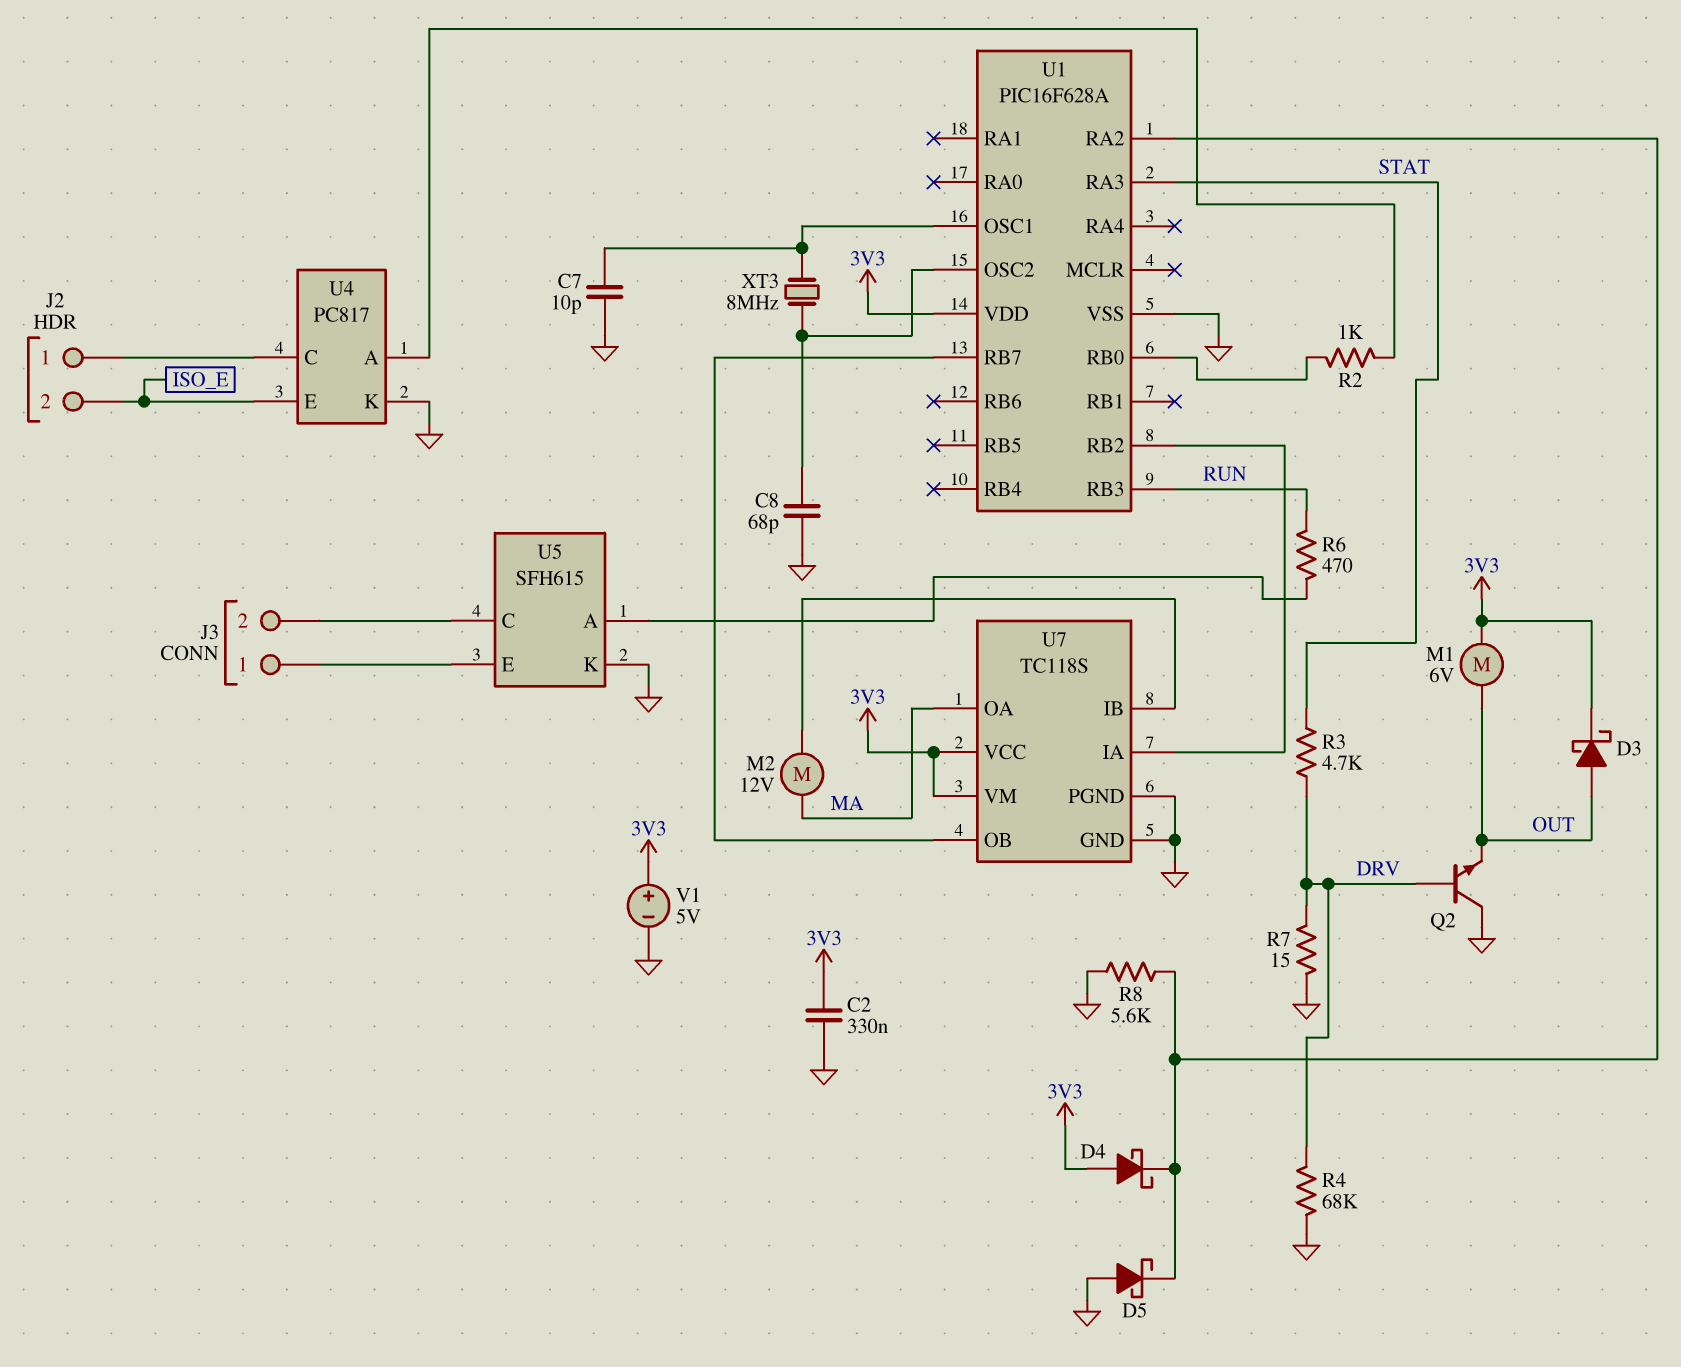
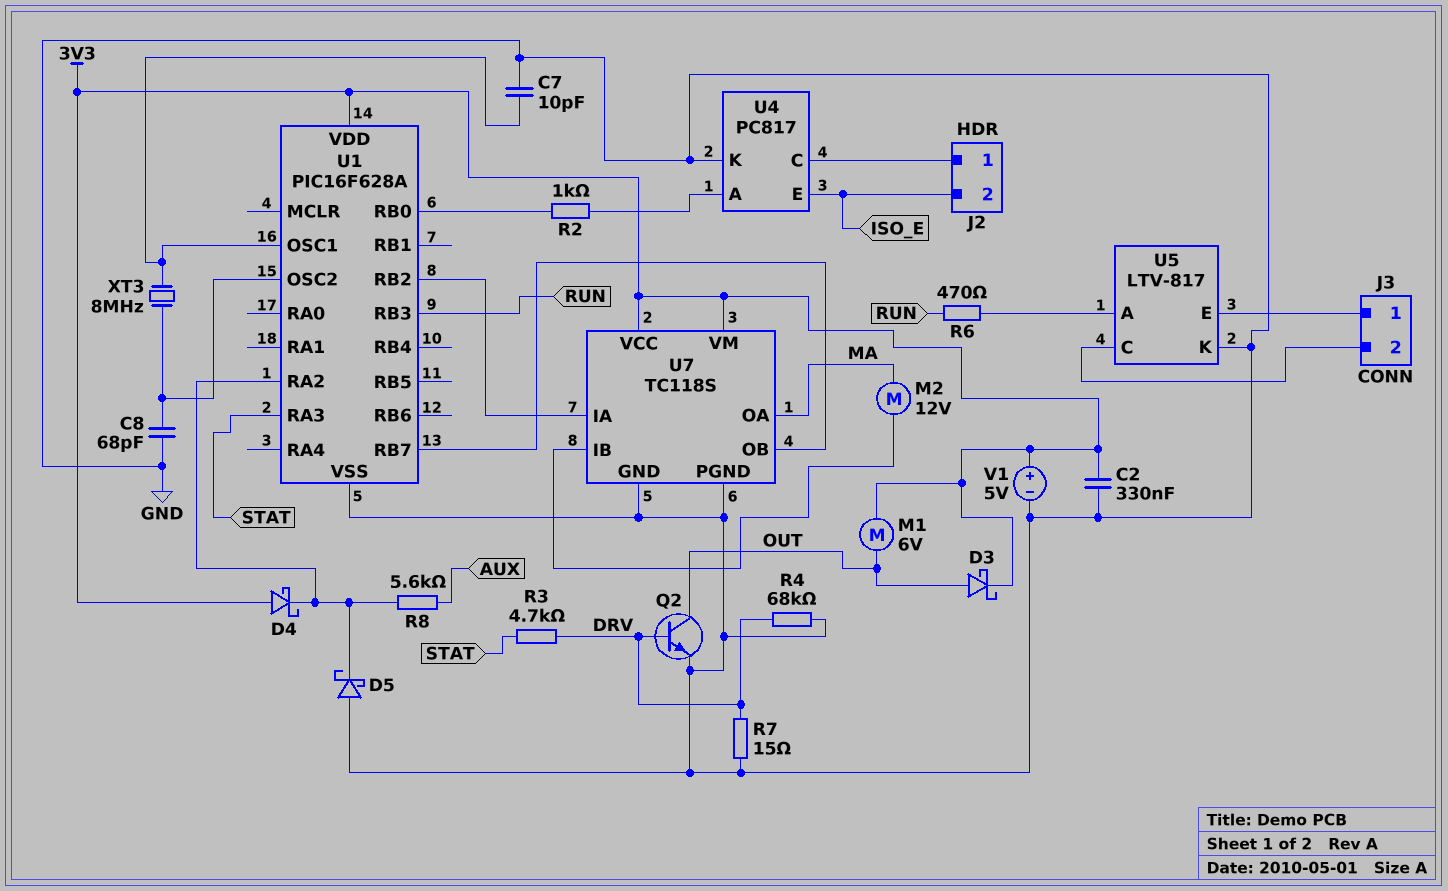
Q2: NPN (B DRV, C GND, E OUT) -> NPN (B DRV, C OUT, E GND)
R8: 5.6k (GND, U1/RA2) -> 5.6k (AUX, U1/RA2)
U5: SFH615 -> LTV-817

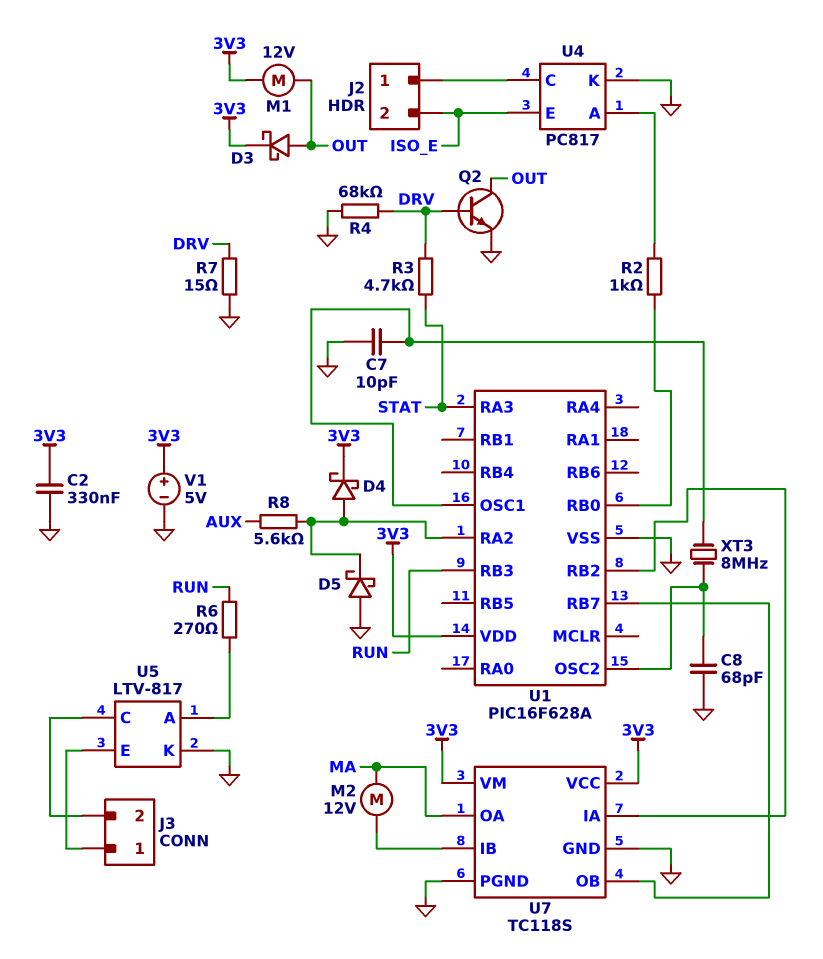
D4: schottky (A 3V3, K U1/RA2) -> schottky (A U1/RA2, K 3V3)
M1: motor 6V (3V3, OUT) -> motor 12V (3V3, OUT)
R6: 470 (RUN, U5/A) -> 270 (RUN, U5/A)

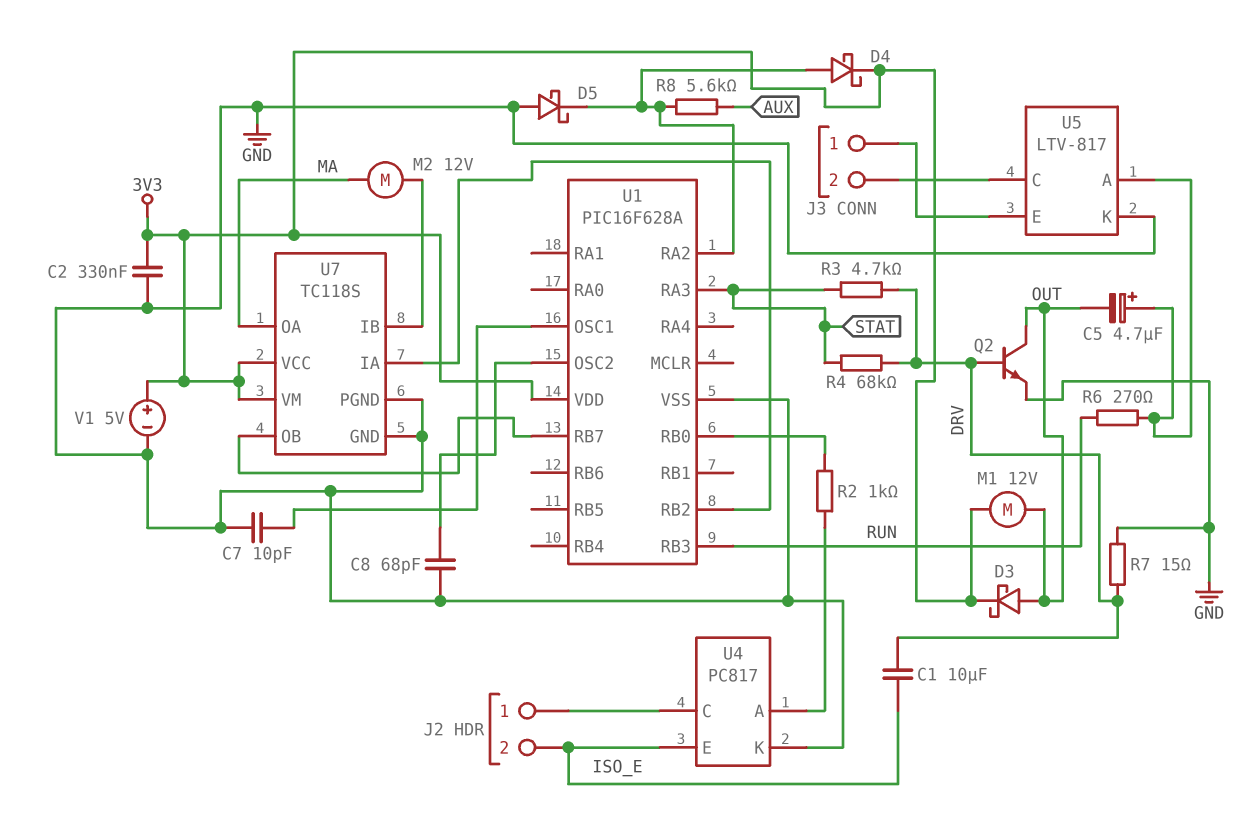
C1: none -> 10uF (DRV, ISO_E)
C5: none -> 4.7uF (plus U5/A, minus OUT)
R4: 68k (DRV, GND) -> 68k (DRV, STAT)
XT3: 8MHz (U1/OSC1, U1/OSC2) -> none

